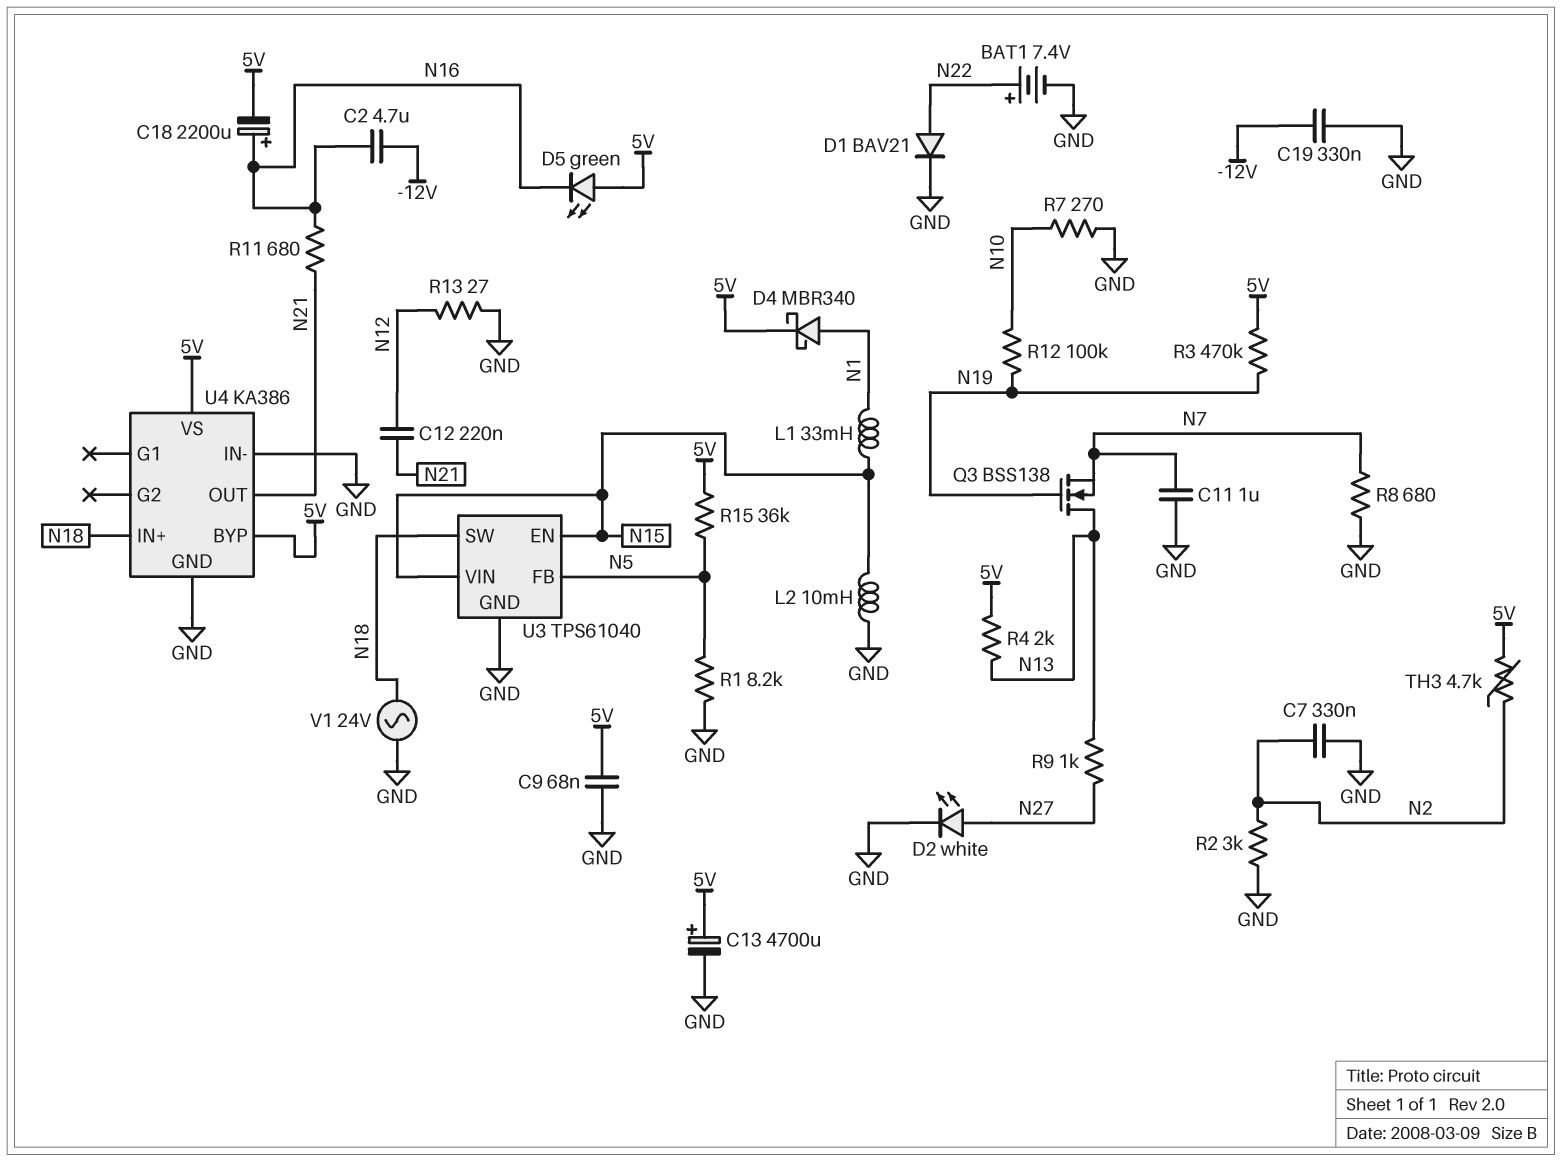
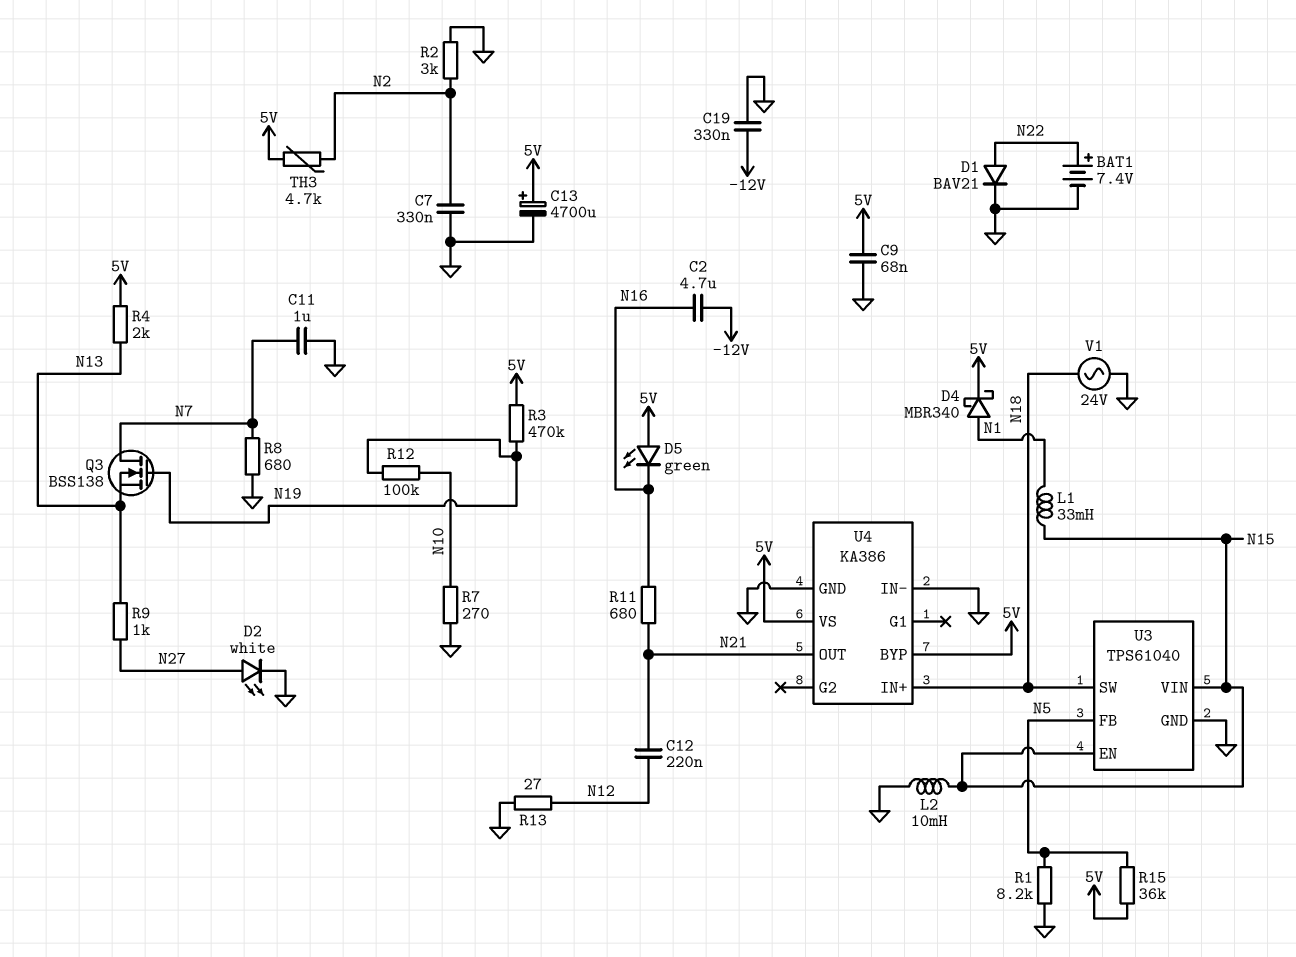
C18: 2200uF (plus N16, minus 5V) -> none
Q3: NMOS BSS138 (G N19, D N13, S N7) -> NMOS BSS138 (G N19, D N7, S N13)

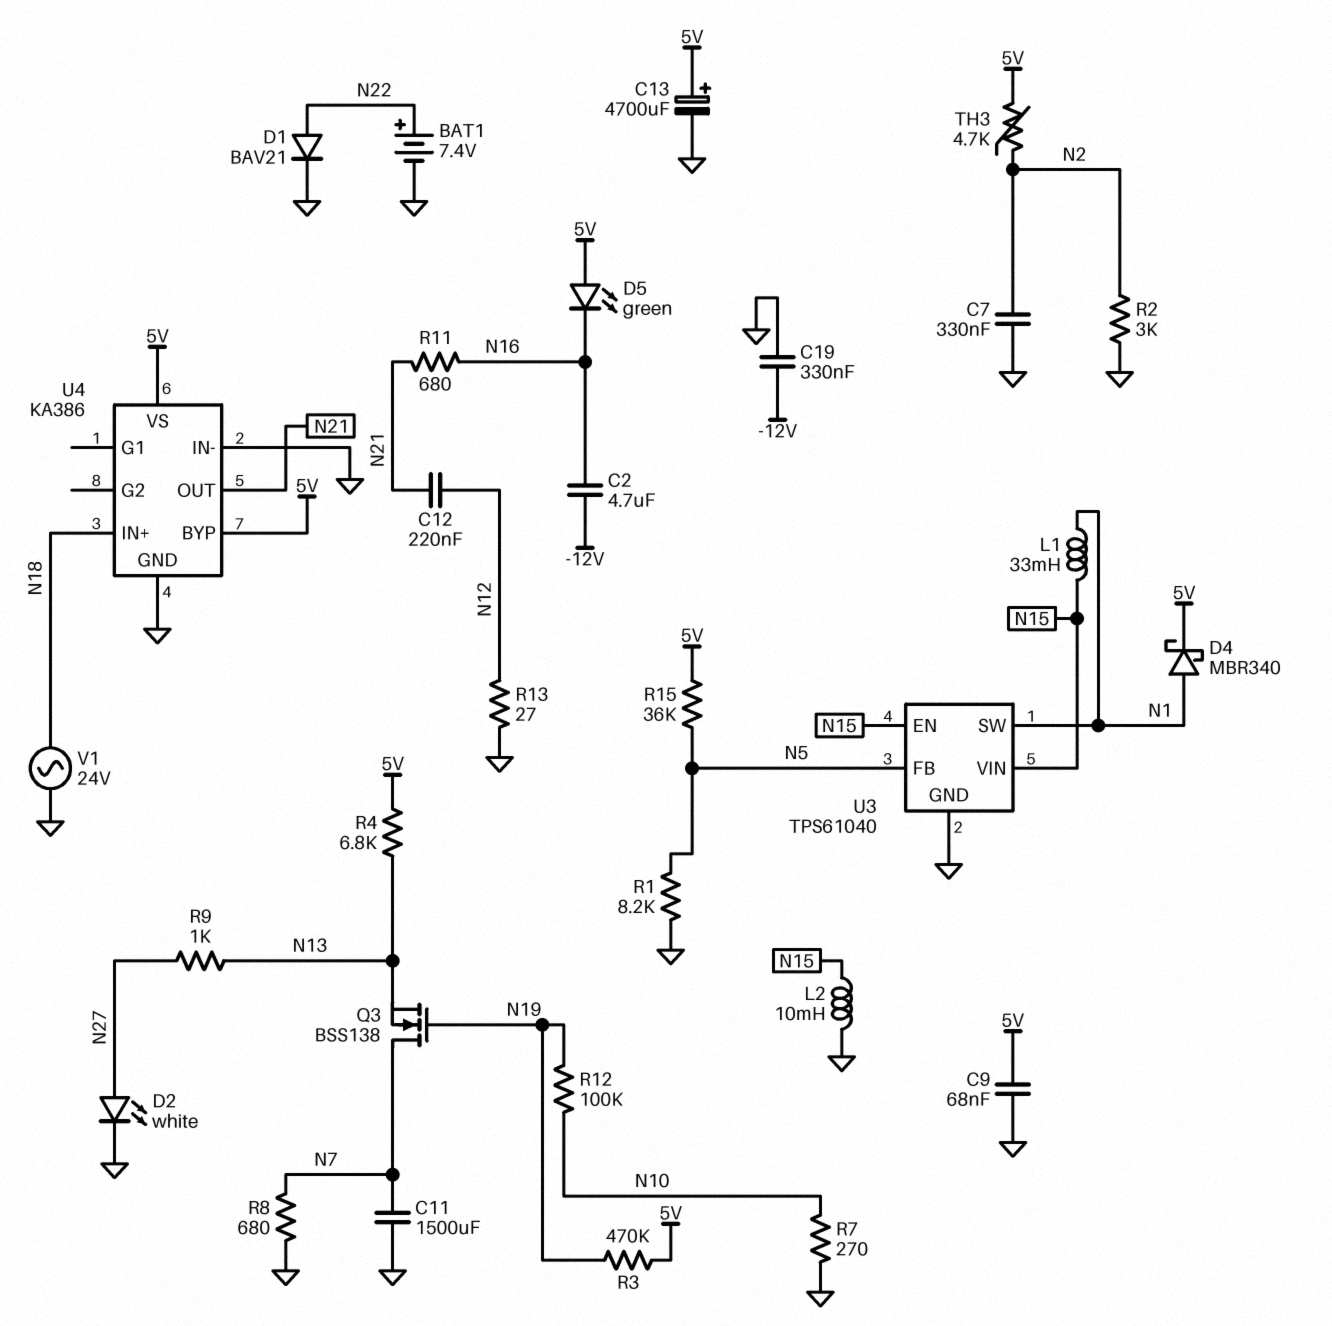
C11: 1uF (GND, N7) -> 1500uF (GND, N7)
R4: 2k (5V, N13) -> 6.8k (5V, N13)
U3 pin SW: N18 -> N1

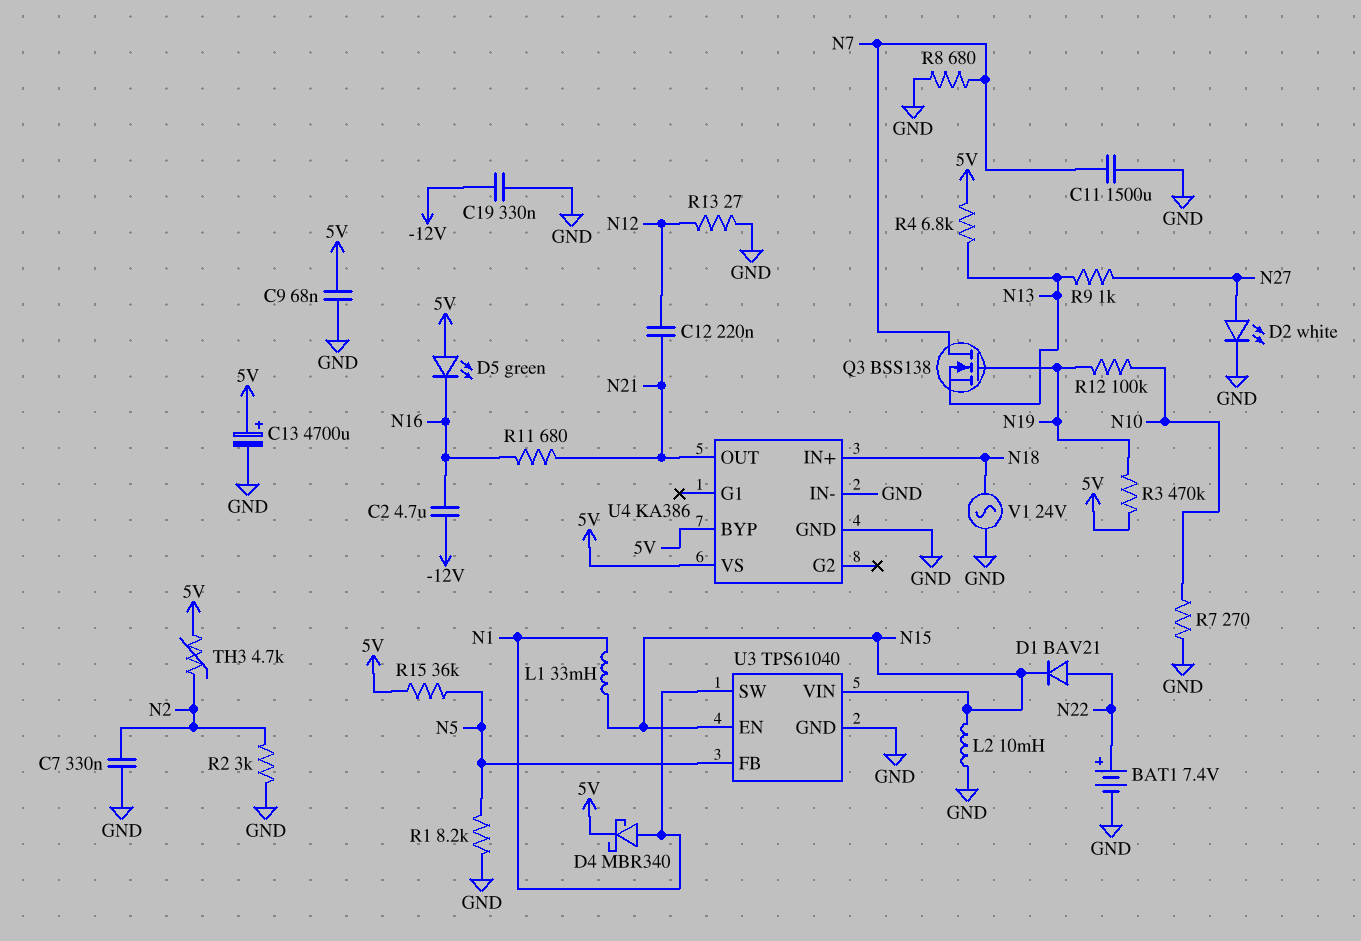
D1: diode BAV21 (A N22, K GND) -> diode BAV21 (A N22, K N15)

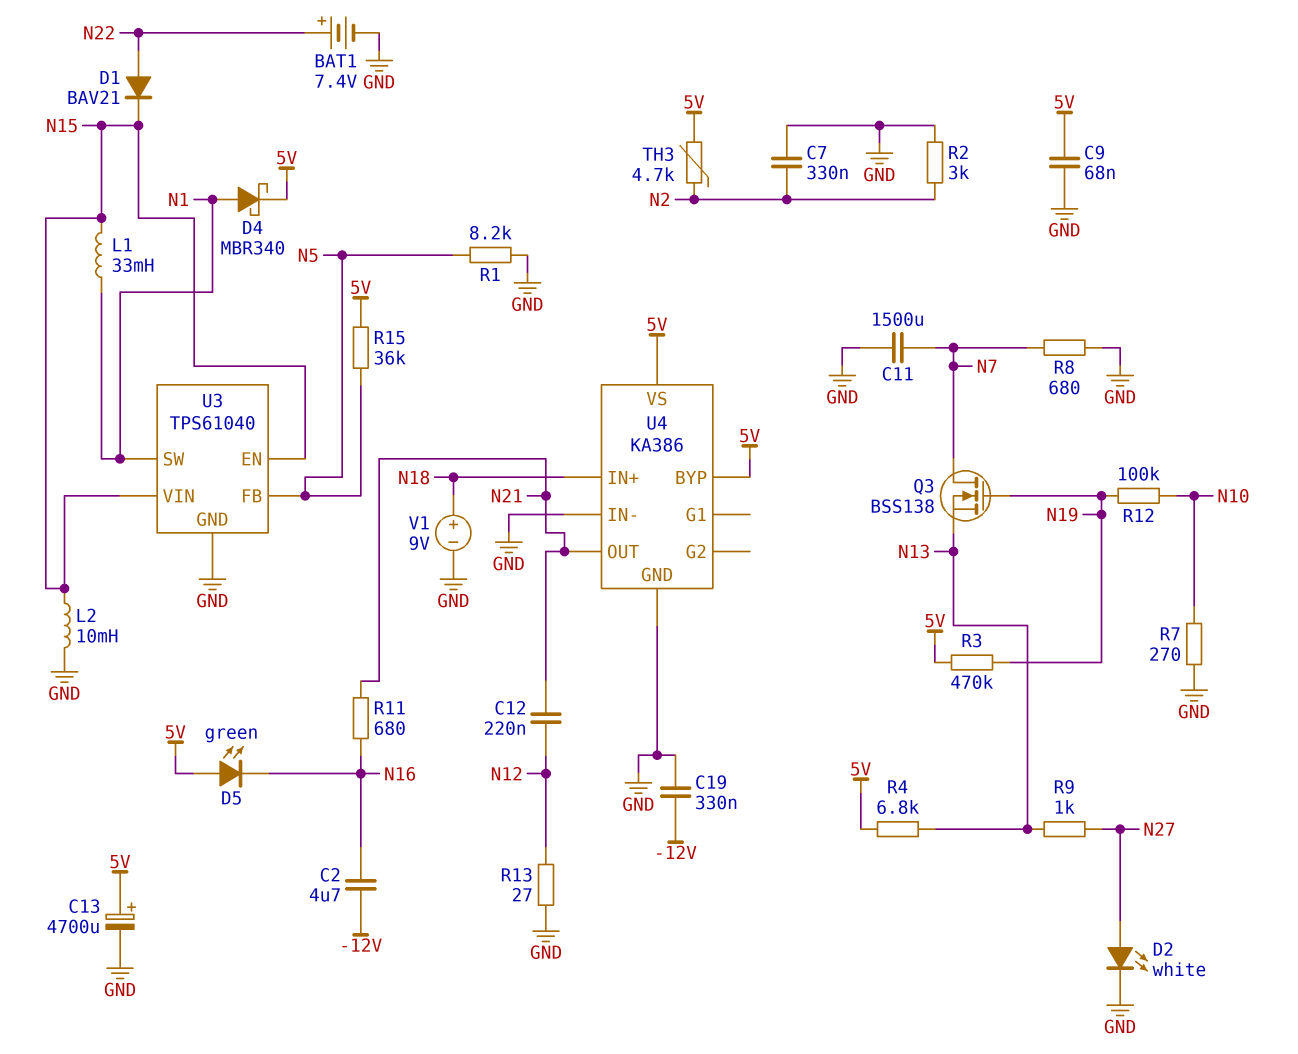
V1: AC 24V (GND, N18) -> 9V (plus N18, minus GND)

